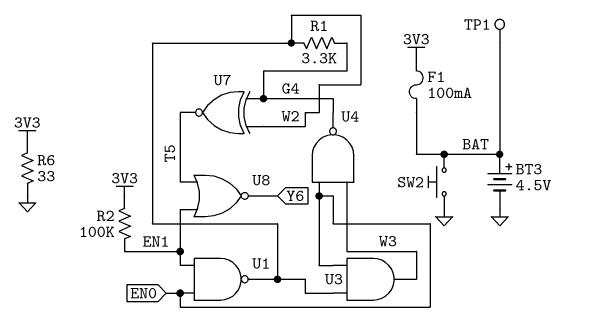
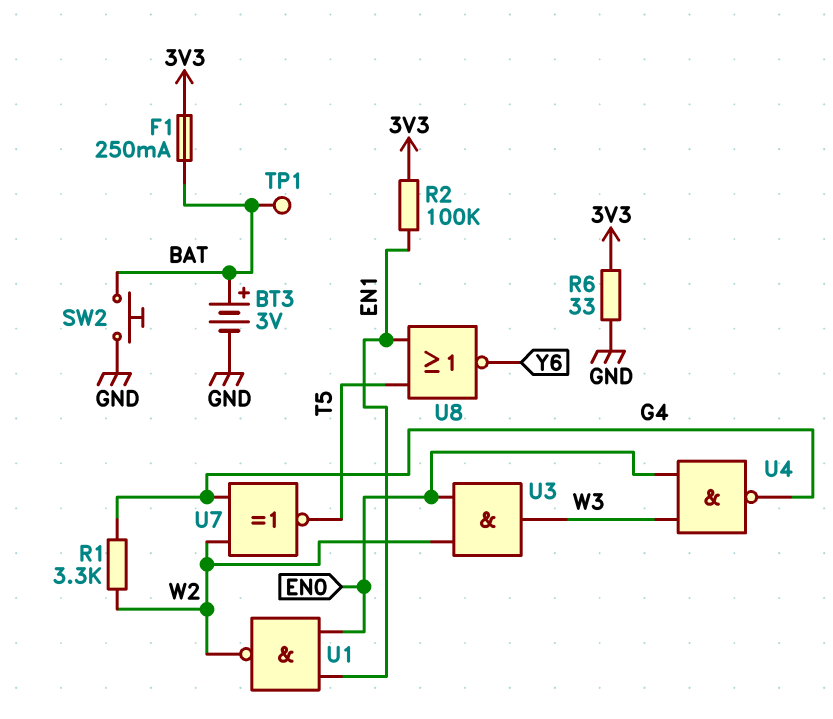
BT3: 4.5V (plus BAT, minus GND) -> 3V (plus BAT, minus GND)
F1: 100mA (3V3, BAT) -> 250mA (3V3, BAT)

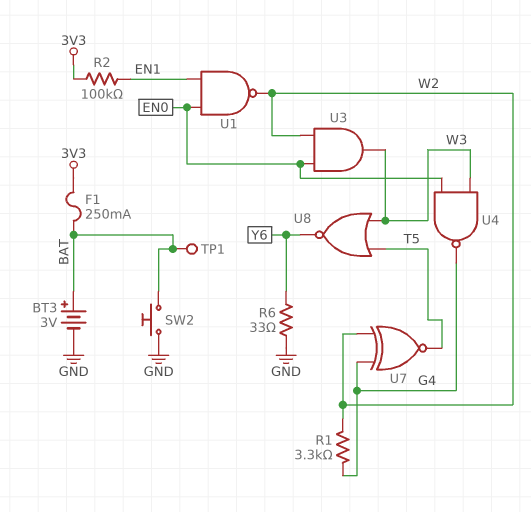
R6: 33 (3V3, GND) -> 33 (GND, Y6)
U8: NOR (in EN1, in T5, out Y6) -> NOR (in T5, in W3, out Y6)

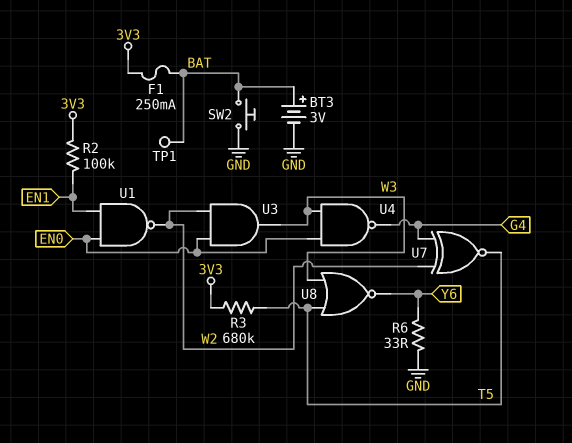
R1: 3.3k (G4, W2) -> none
R3: none -> 680k (3V3, T5)

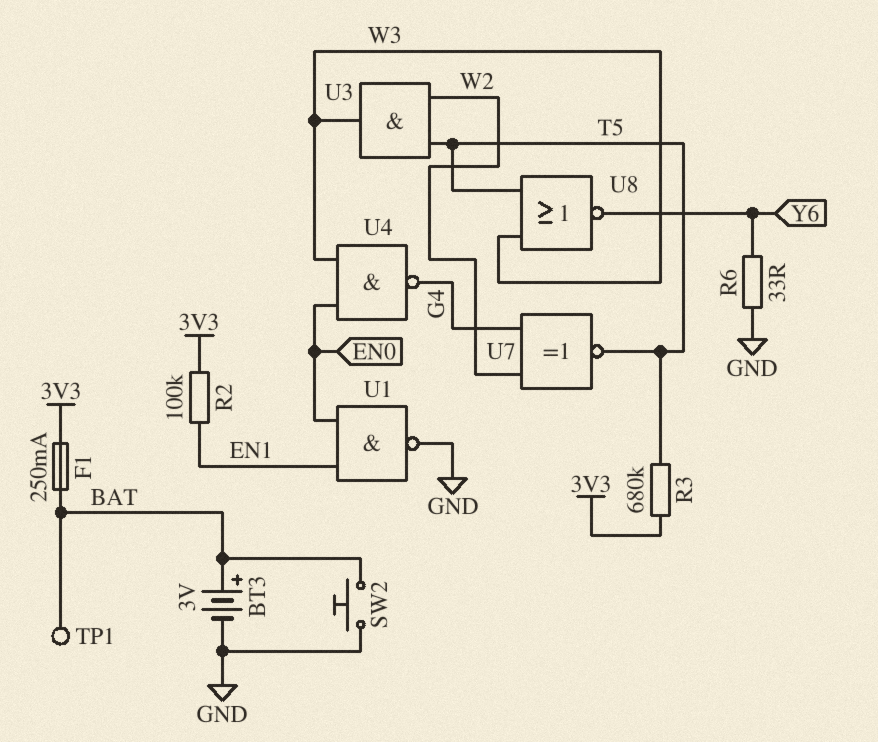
U1: NAND (in EN0, in EN1, out W2) -> NAND (in EN0, in EN1, out GND)
U3: AND (in EN0, in W2, out W3) -> AND (in T5, in W2, out W3)

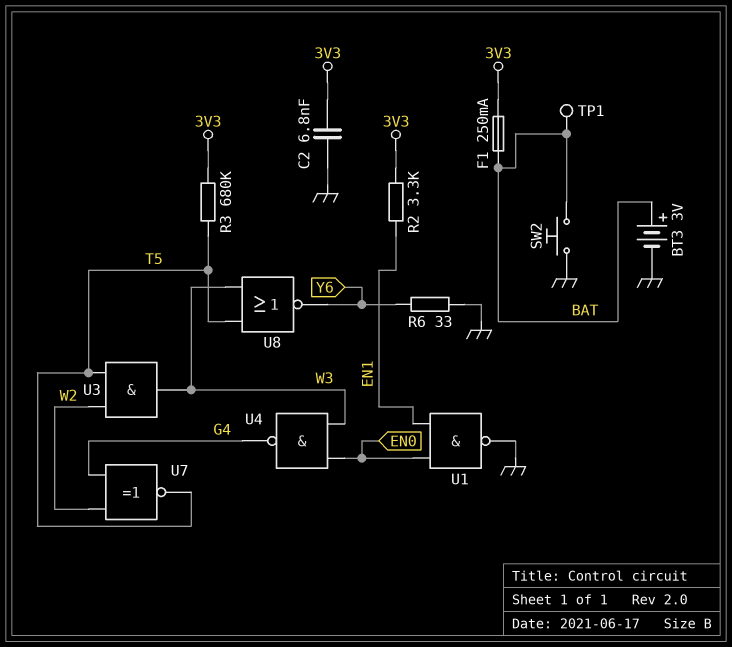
C2: none -> 6.8nF (3V3, GND)
R2: 100k (3V3, EN1) -> 3.3k (3V3, EN1)

